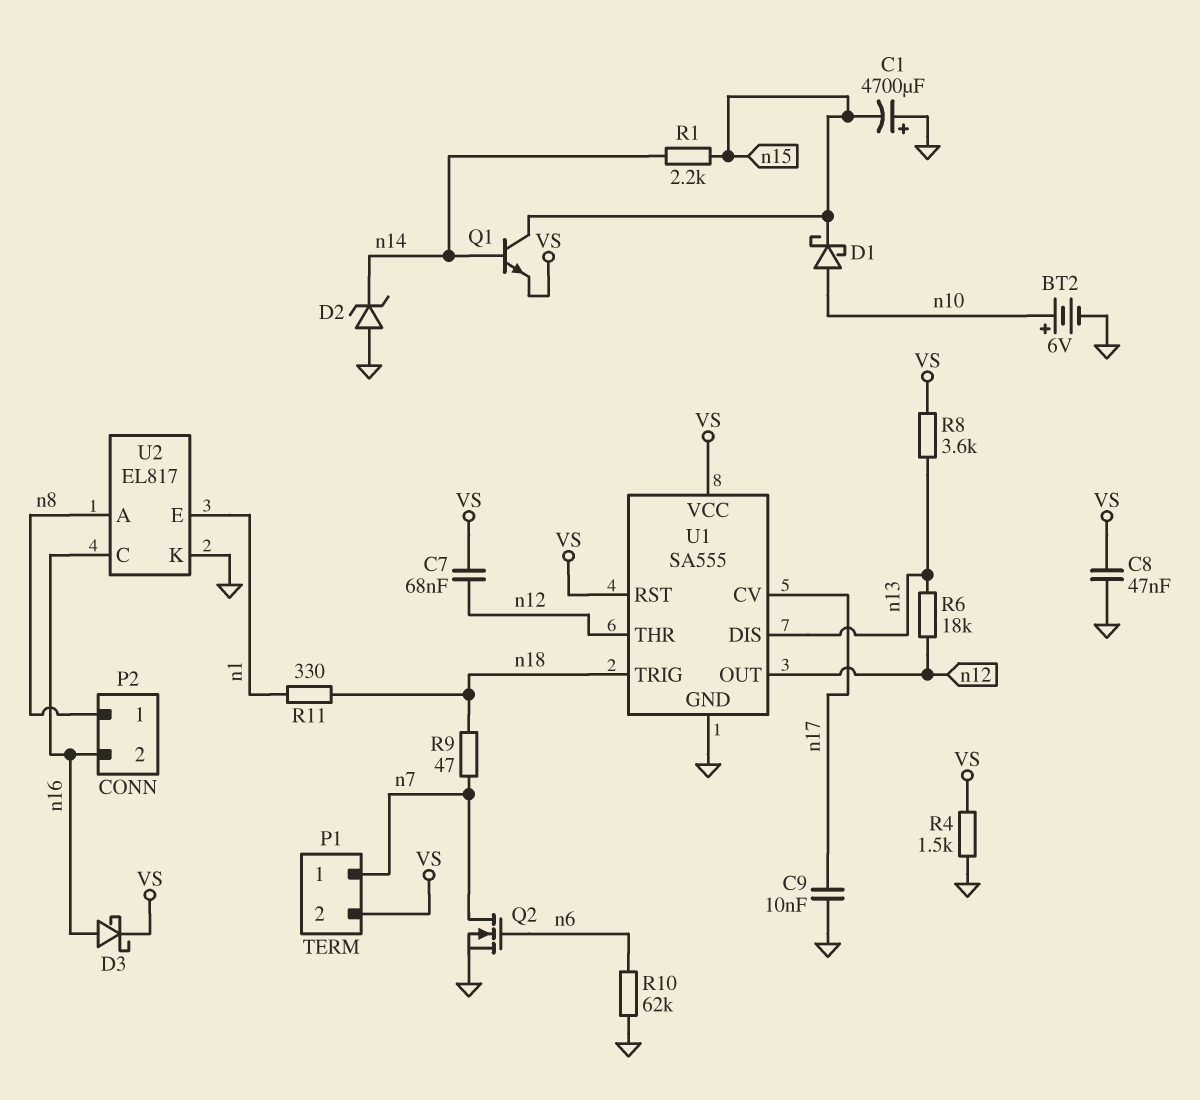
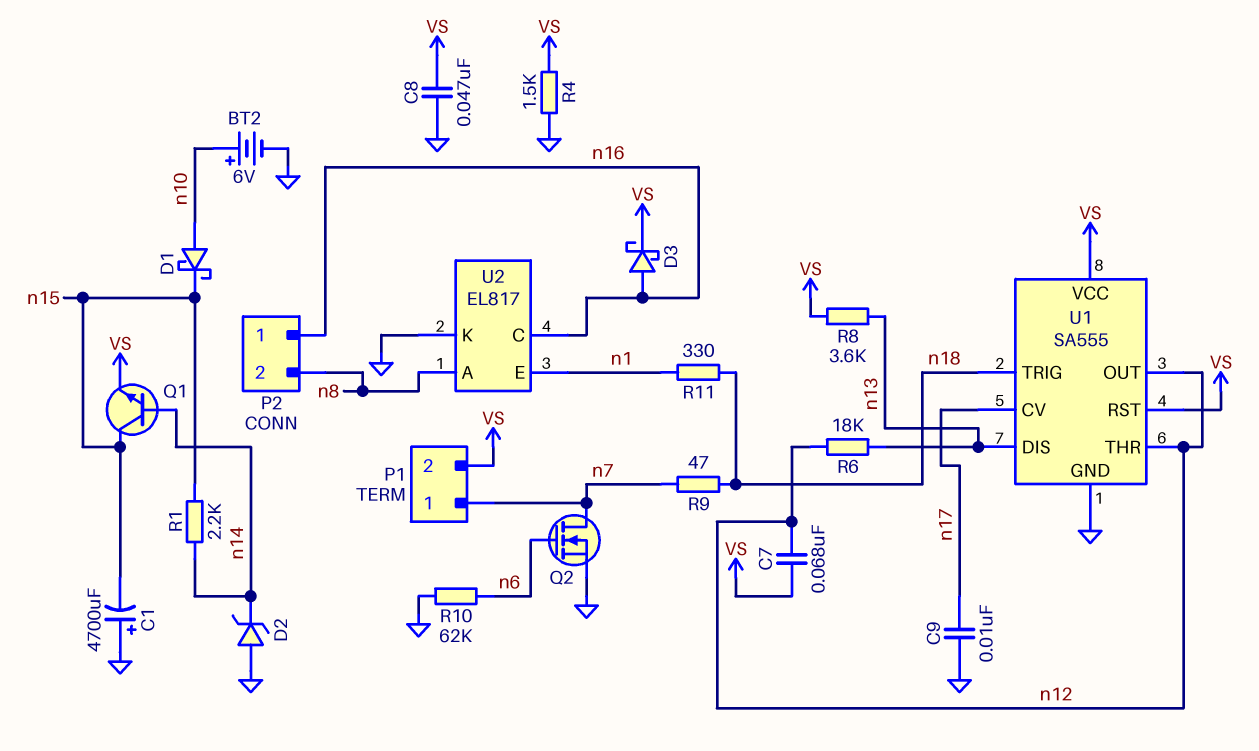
P2 pin 1: n8 -> n16
P2 pin 2: n16 -> n8

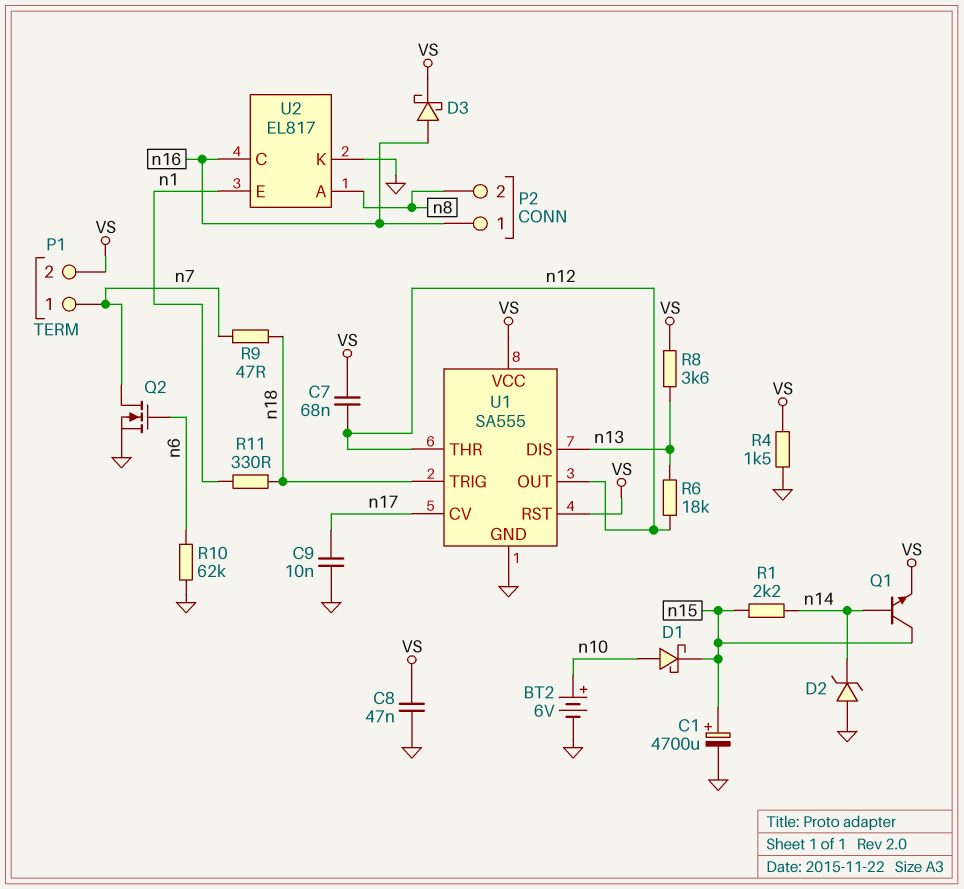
C1: 4700uF (plus GND, minus n15) -> 4700uF (plus n15, minus GND)

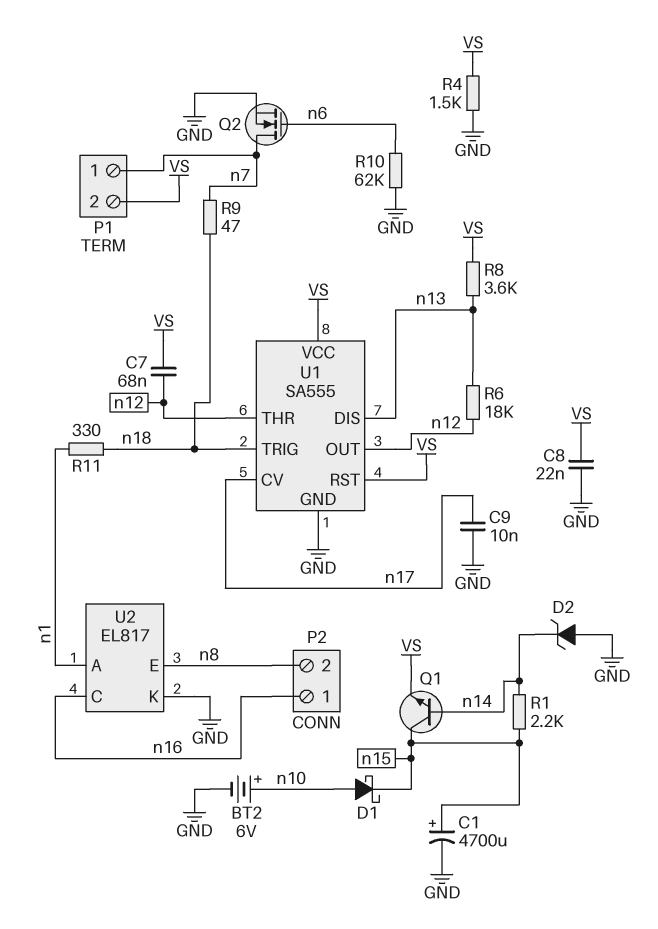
C8: 47nF (GND, VS) -> 22nF (GND, VS)
D3: schottky (A n16, K VS) -> none
U2 pin A: n8 -> n1
U2 pin E: n1 -> n8

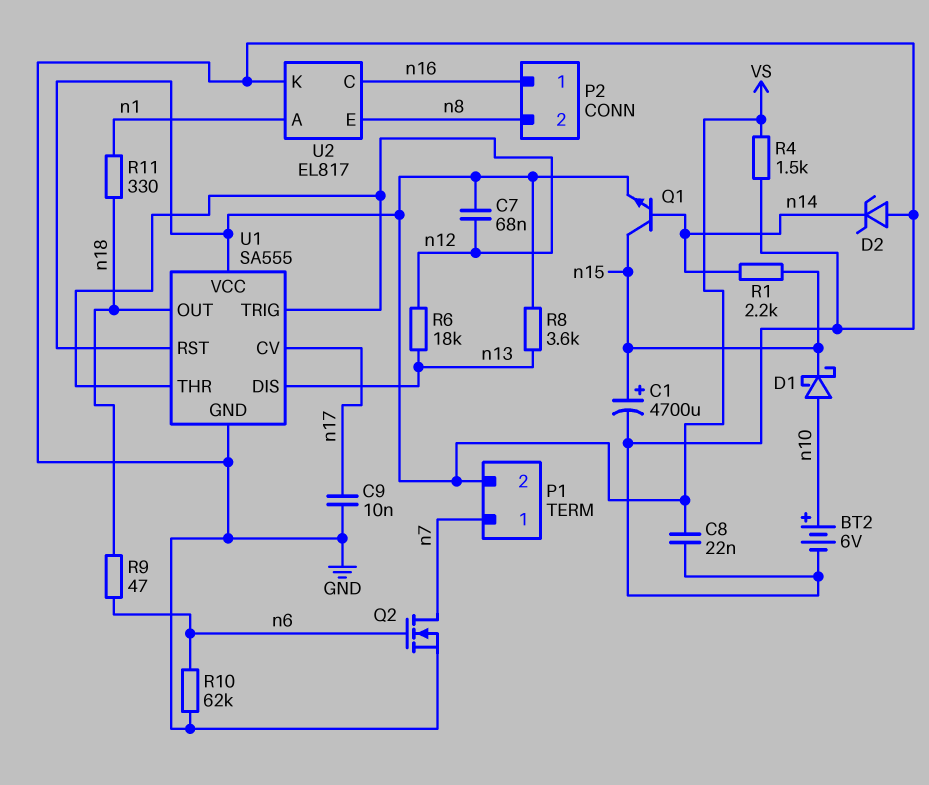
R9: 47 (n7, n18) -> 47 (n6, n18)
U1 pin OUT: n12 -> n18
U1 pin TRIG: n18 -> n12

